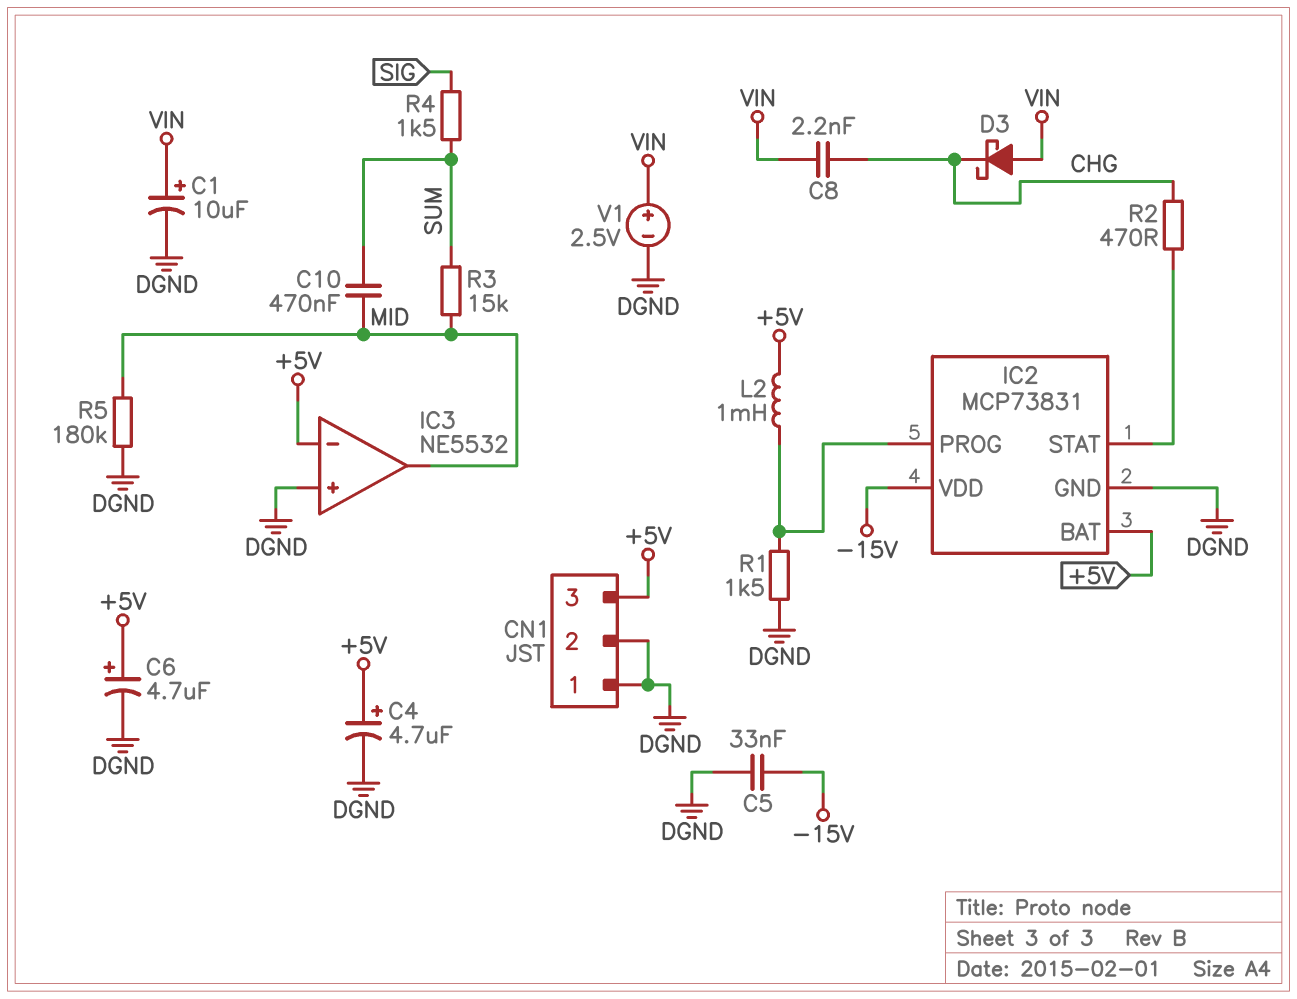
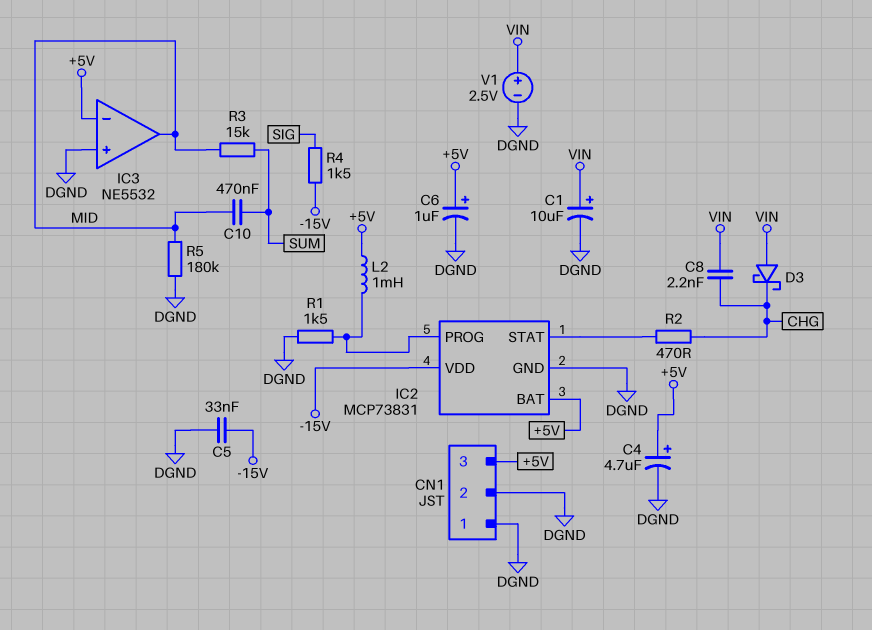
C6: 4.7uF (plus +5V, minus DGND) -> 1uF (plus +5V, minus DGND)
R4: 1.5k (SIG, SUM) -> 1.5k (-15V, SIG)

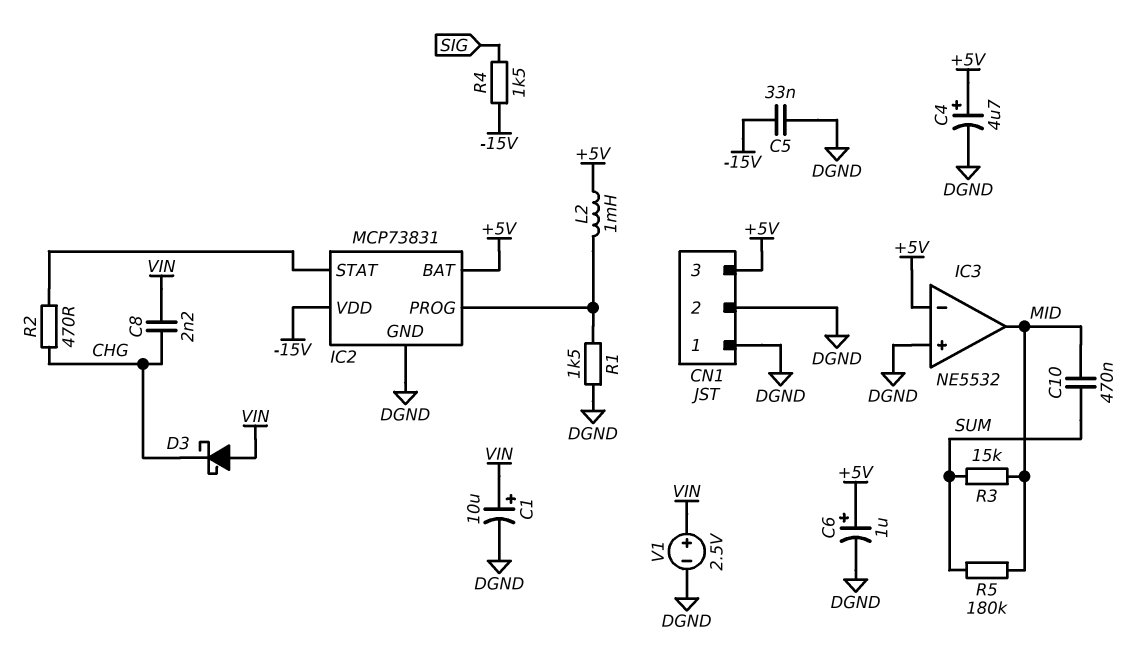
R5: 180k (DGND, MID) -> 180k (MID, SUM)

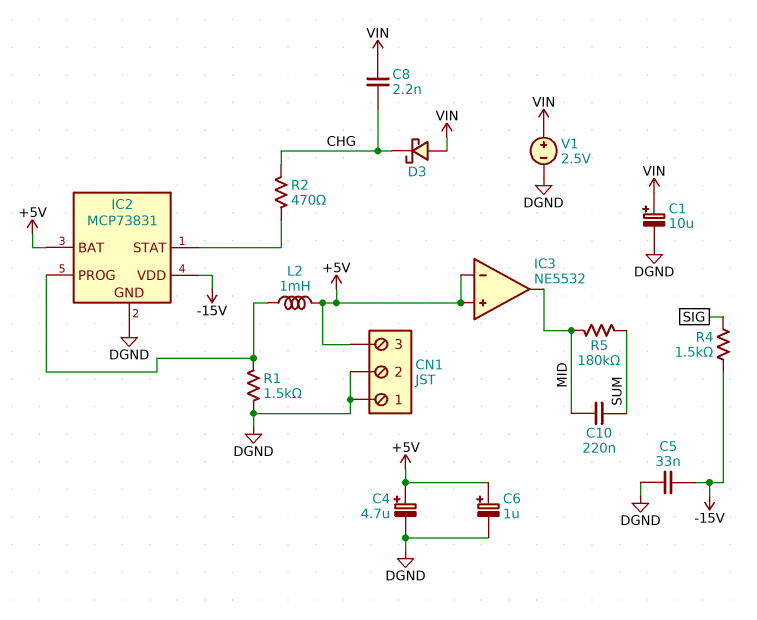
C10: 470nF (MID, SUM) -> 220nF (MID, SUM)
IC3 pin in+: DGND -> +5V
R3: 15k (MID, SUM) -> none

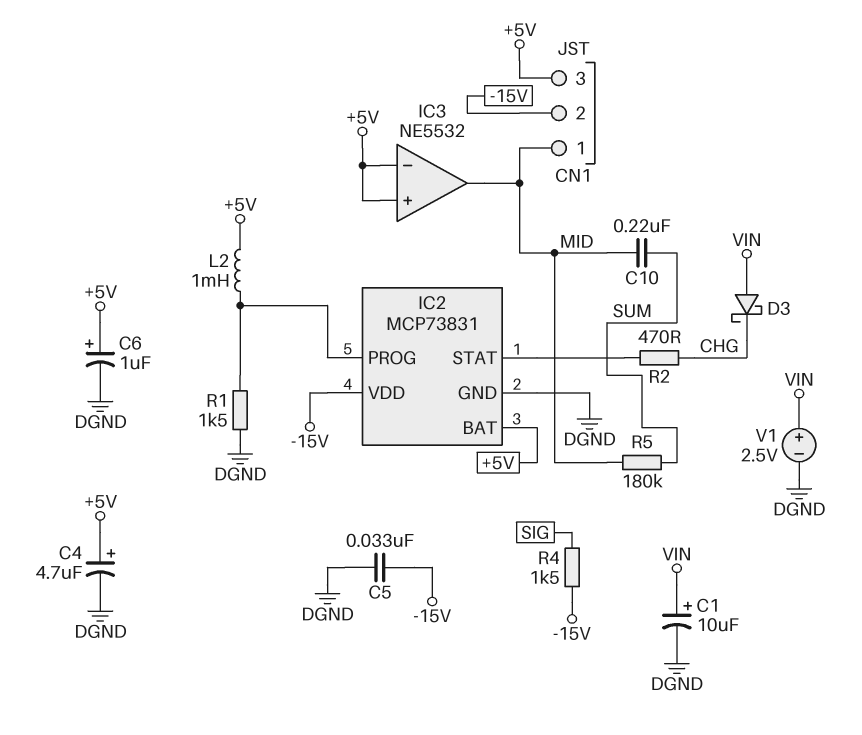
C8: 2.2nF (CHG, VIN) -> none
CN1 pin 1: DGND -> MID
CN1 pin 2: DGND -> -15V

